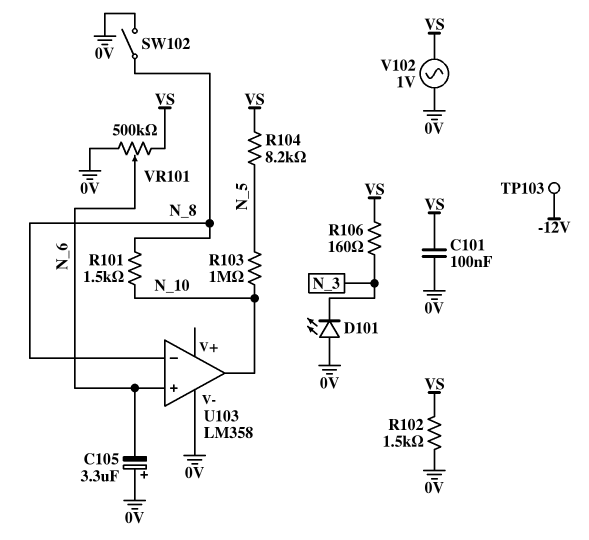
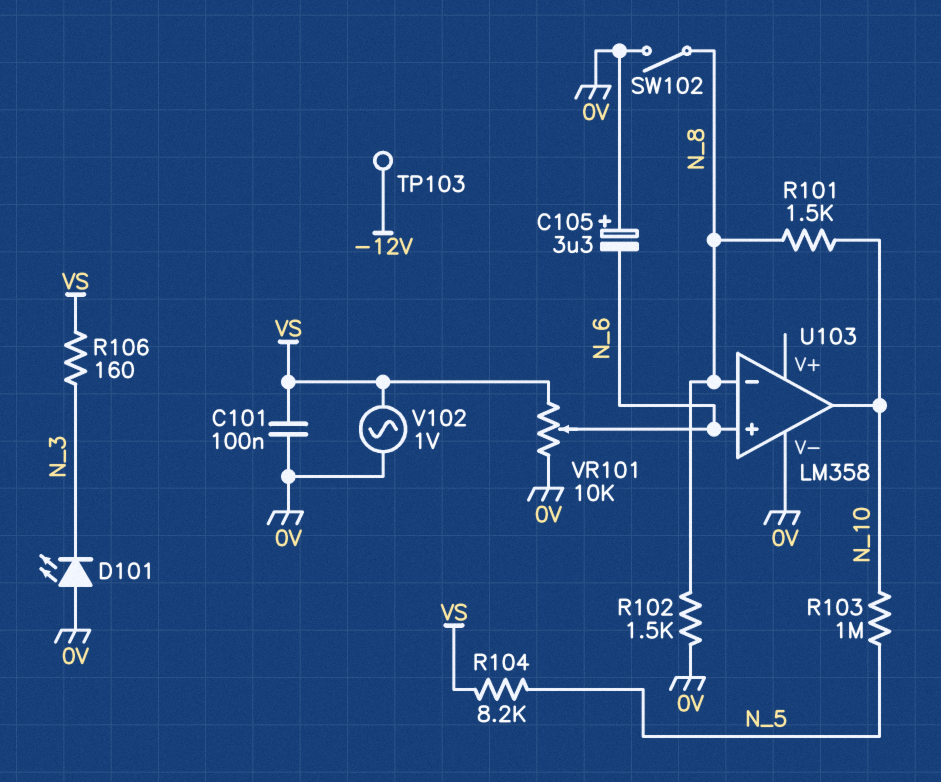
R102: 1.5k (0V, VS) -> 1.5k (0V, N_8)
VR101: 500k (0V, VS, wiper N_6) -> 10k (0V, VS, wiper N_6)

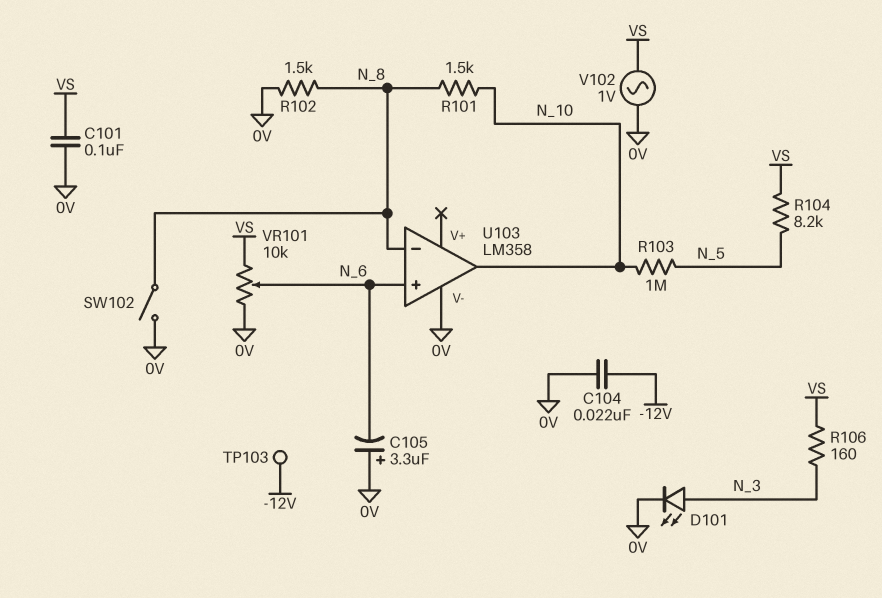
C104: none -> 22nF (-12V, 0V)
D101: LED (A 0V, K N_3) -> LED (A N_3, K 0V)

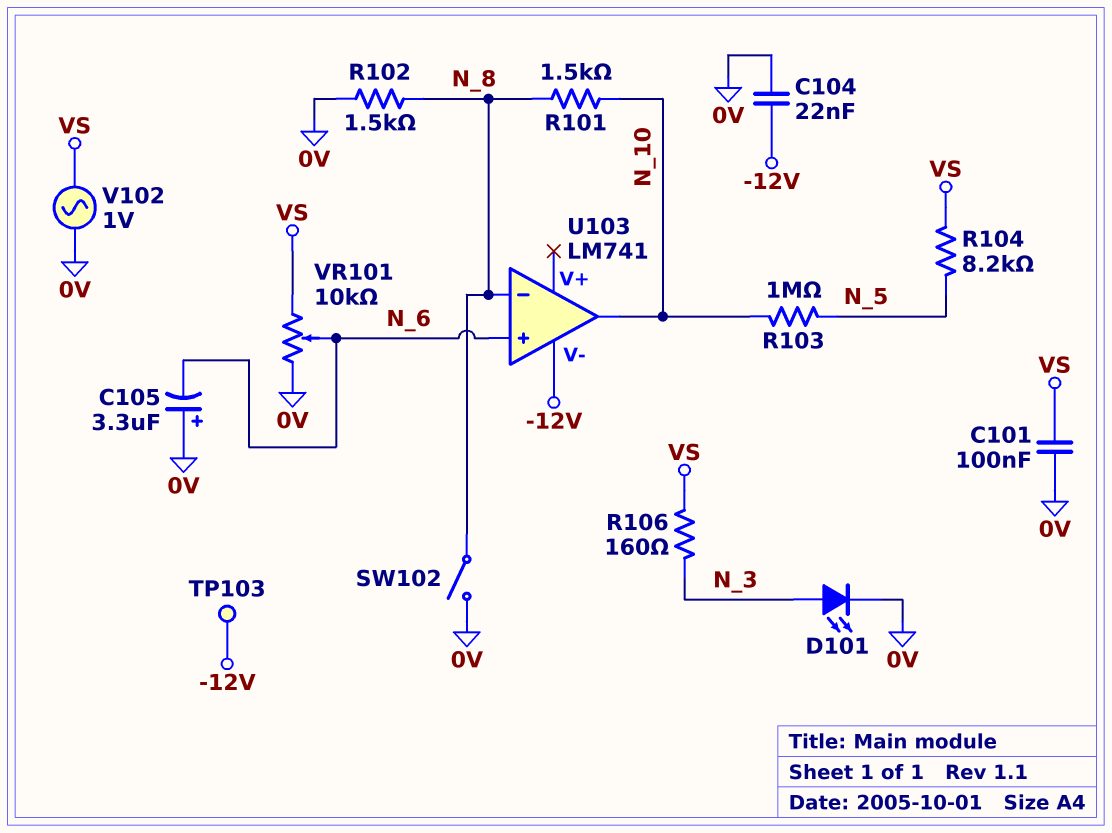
U103: LM358 -> LM741
U103 pin V-: 0V -> -12V

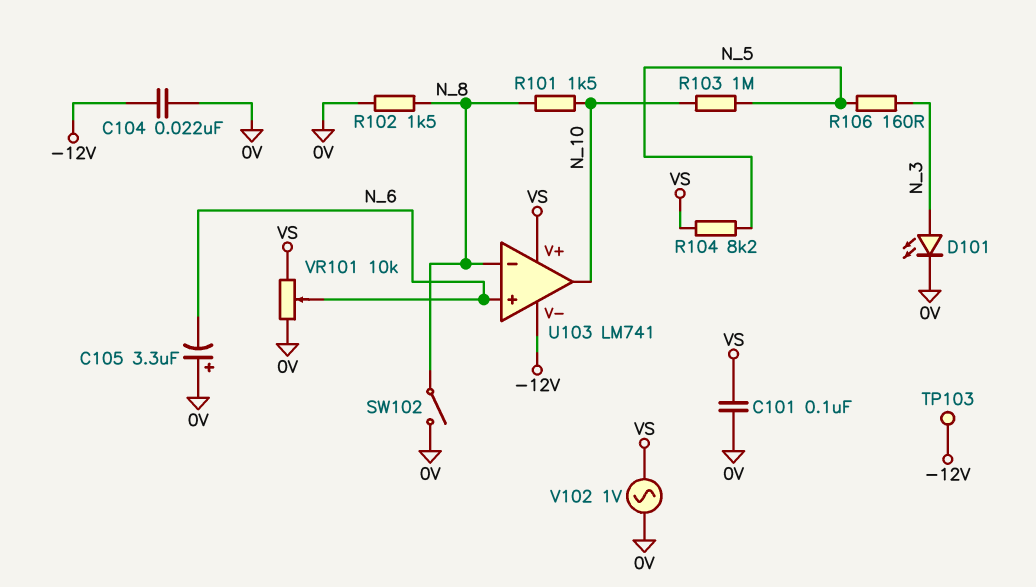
R106: 160 (N_3, VS) -> 160 (N_3, N_5)
U103 pin V+: none -> VS

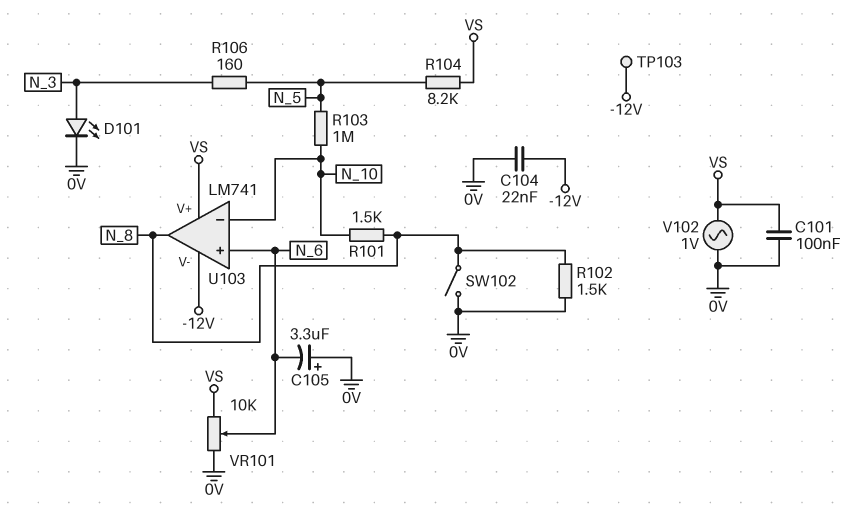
U103 pin in-: N_8 -> N_10
U103 pin out: N_10 -> N_8

